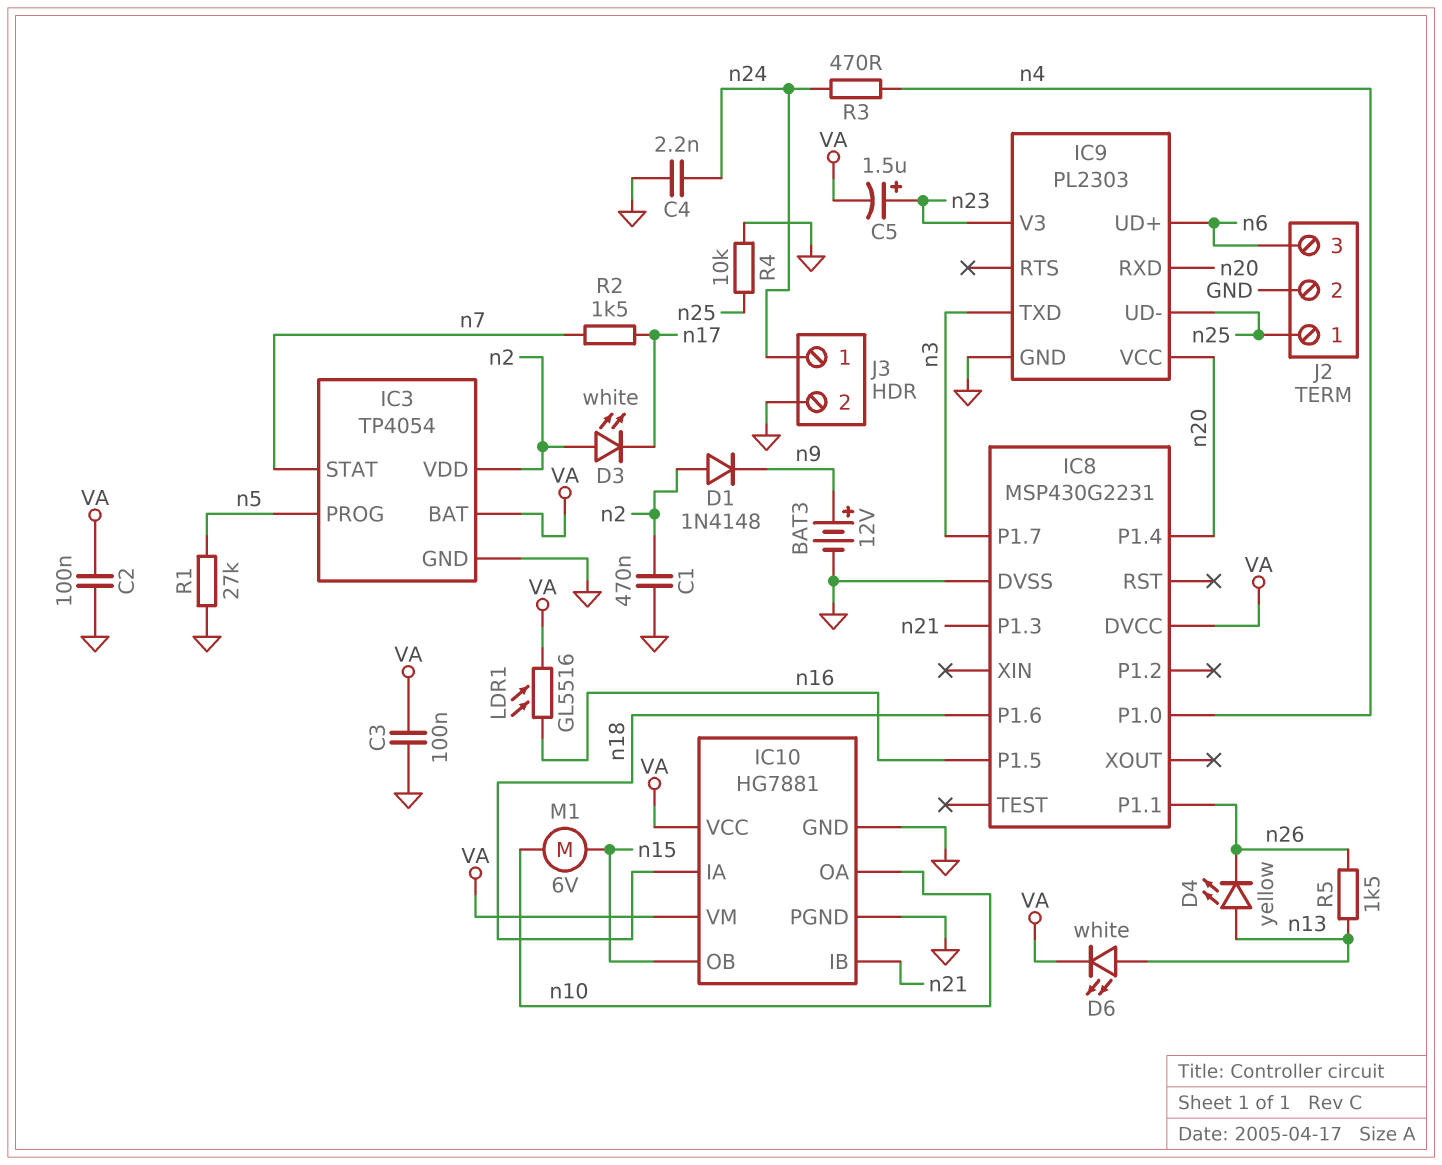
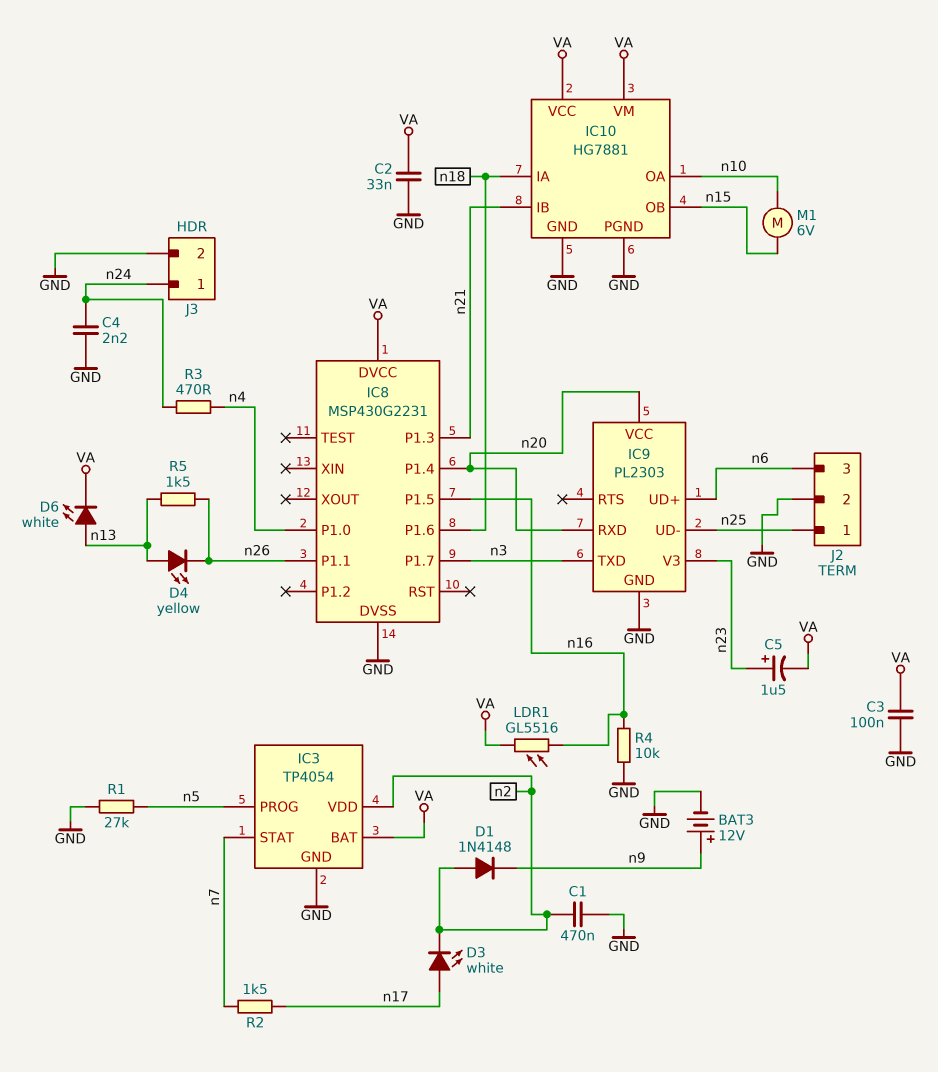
C2: 100nF (GND, VA) -> 33nF (GND, VA)
D3: LED white (A n2, K n17) -> LED white (A n17, K n2)
R4: 10k (GND, n25) -> 10k (GND, n16)

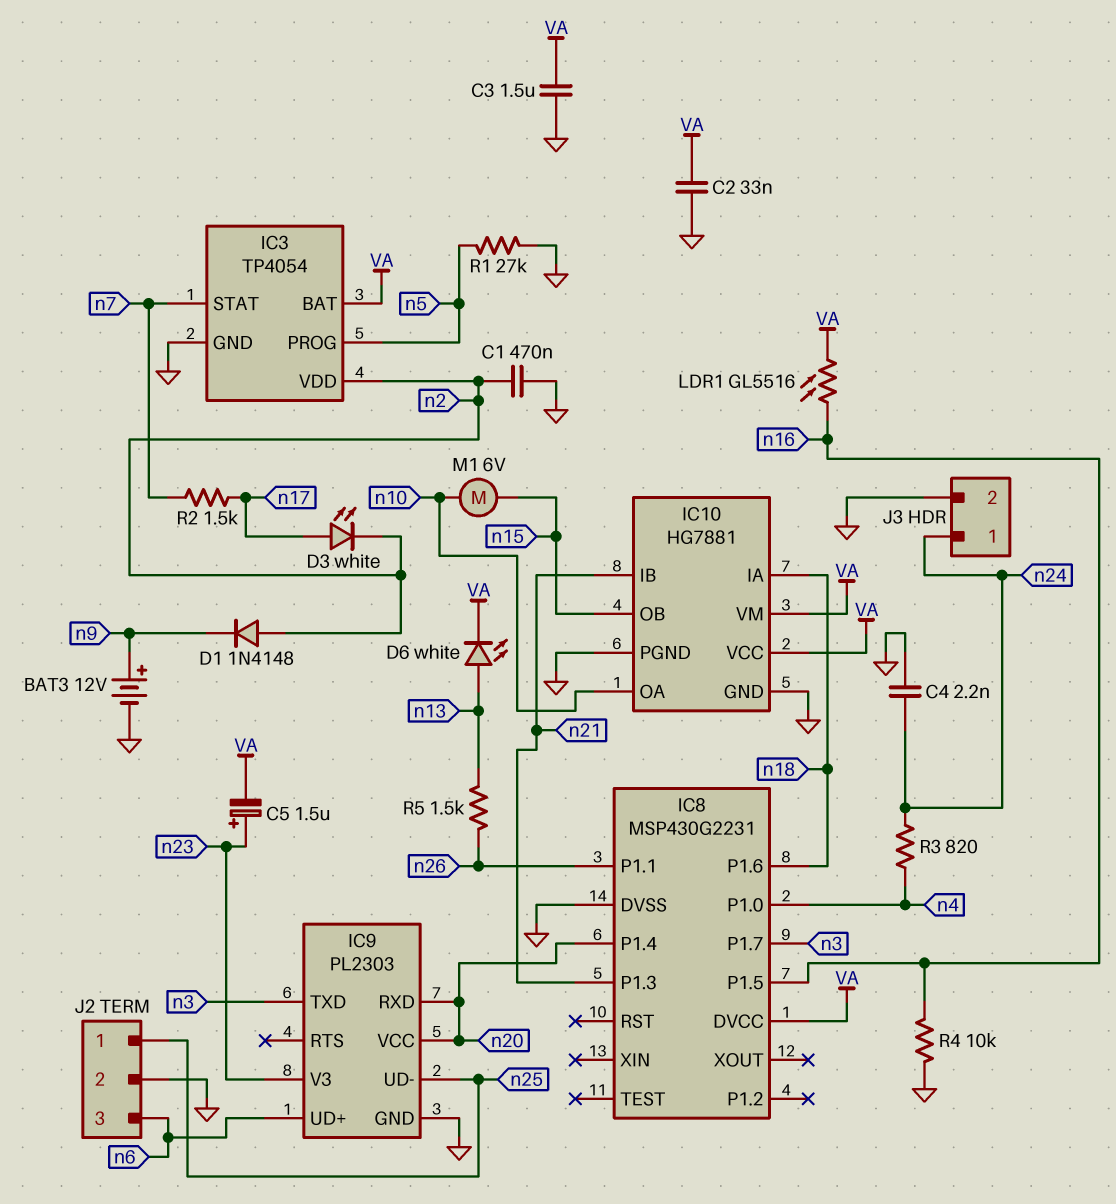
C3: 100nF (GND, VA) -> 1.5uF (GND, VA)
D4: LED yellow (A n13, K n26) -> none
R3: 470 (n4, n24) -> 820 (n4, n24)

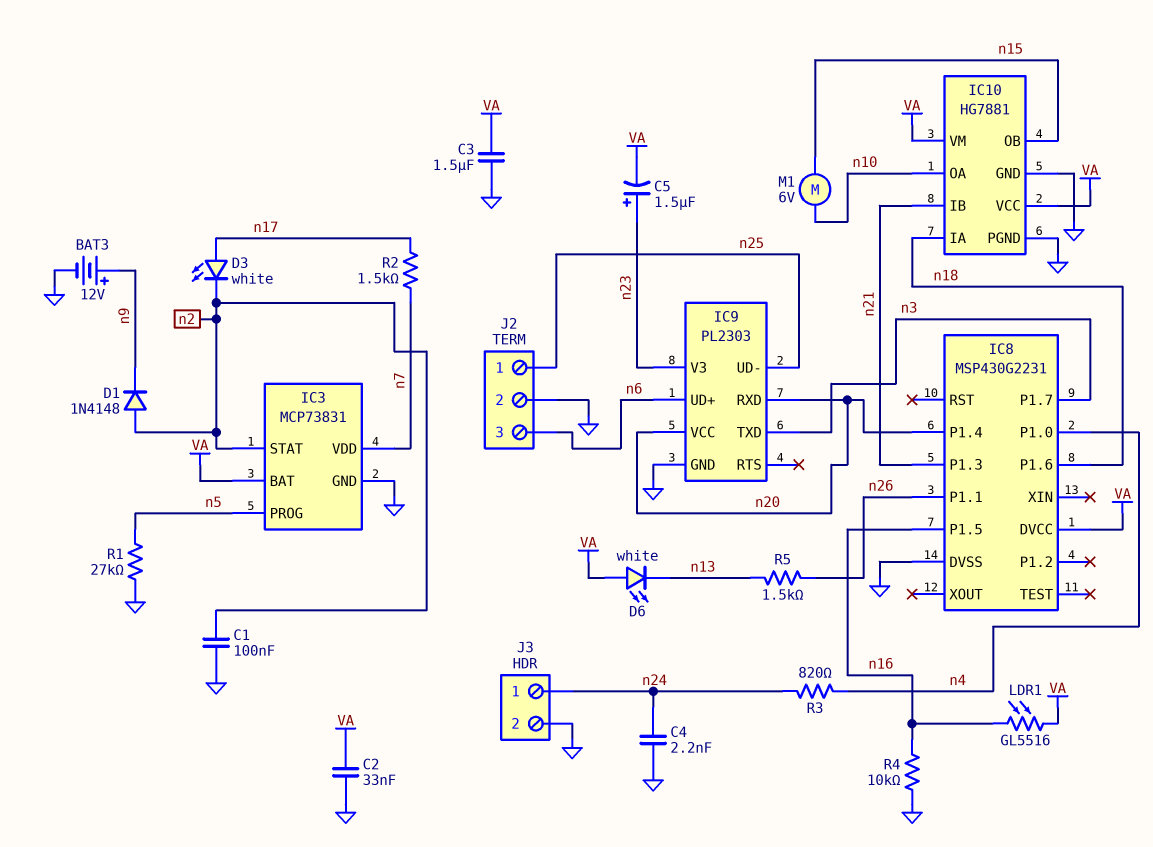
C1: 470nF (GND, n2) -> 100nF (GND, n2)
D6: LED white (A n13, K VA) -> LED white (A VA, K n13)
IC3: TP4054 -> MCP73831
IC3 pin STAT: n7 -> n2
IC3 pin VDD: n2 -> n7

